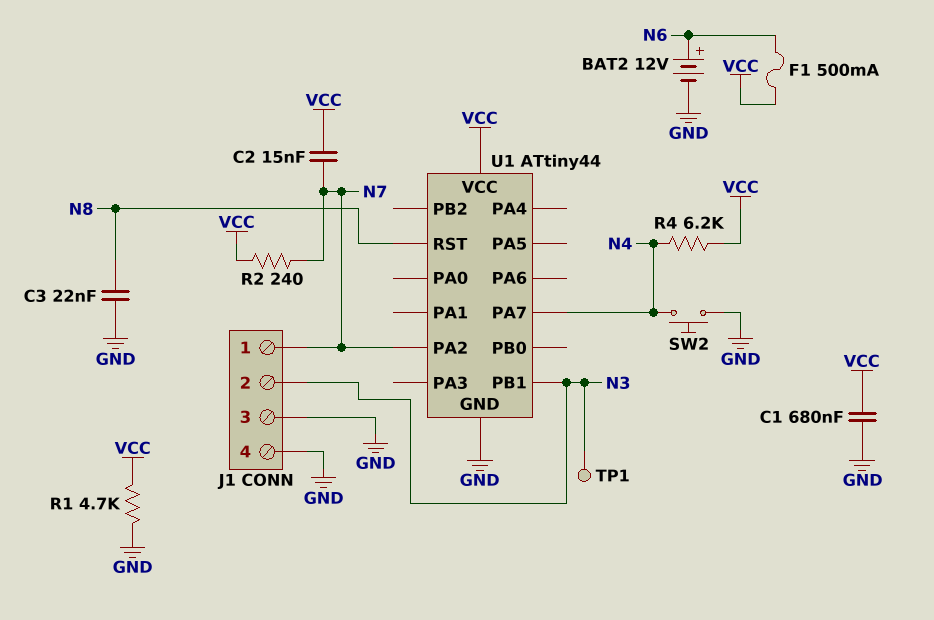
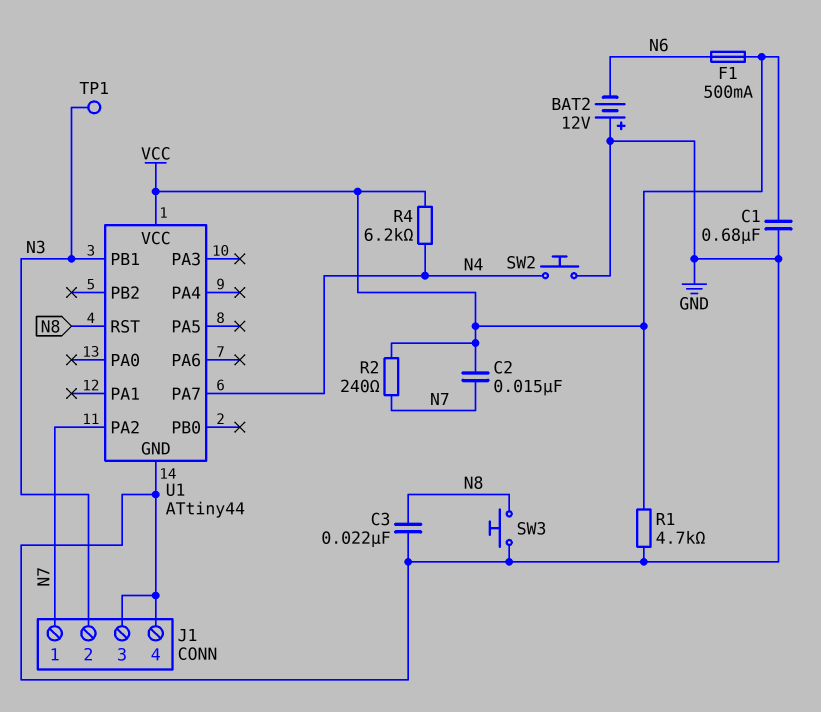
BAT2: 12V (plus N6, minus GND) -> 12V (plus GND, minus N6)
SW3: none -> button (GND, N8)

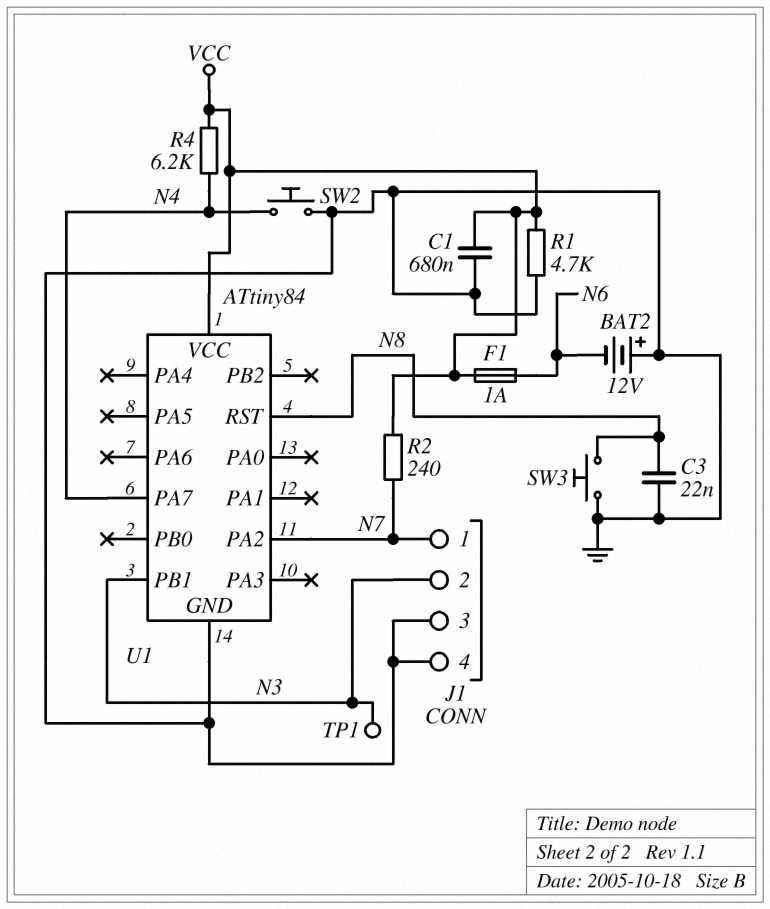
C2: 15nF (N7, VCC) -> none
F1: 500mA (N6, VCC) -> 1A (N6, VCC)
U1: ATtiny44 -> ATtiny84

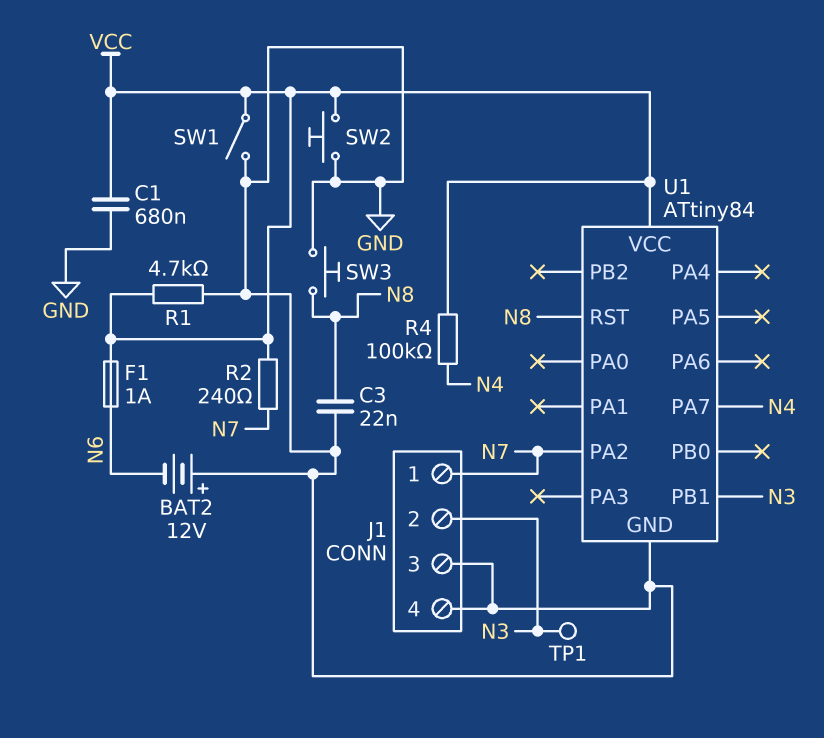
R4: 6.2k (N4, VCC) -> 100k (N4, VCC)
SW1: none -> switch (GND, VCC)
SW2: button (GND, N4) -> button (GND, VCC)

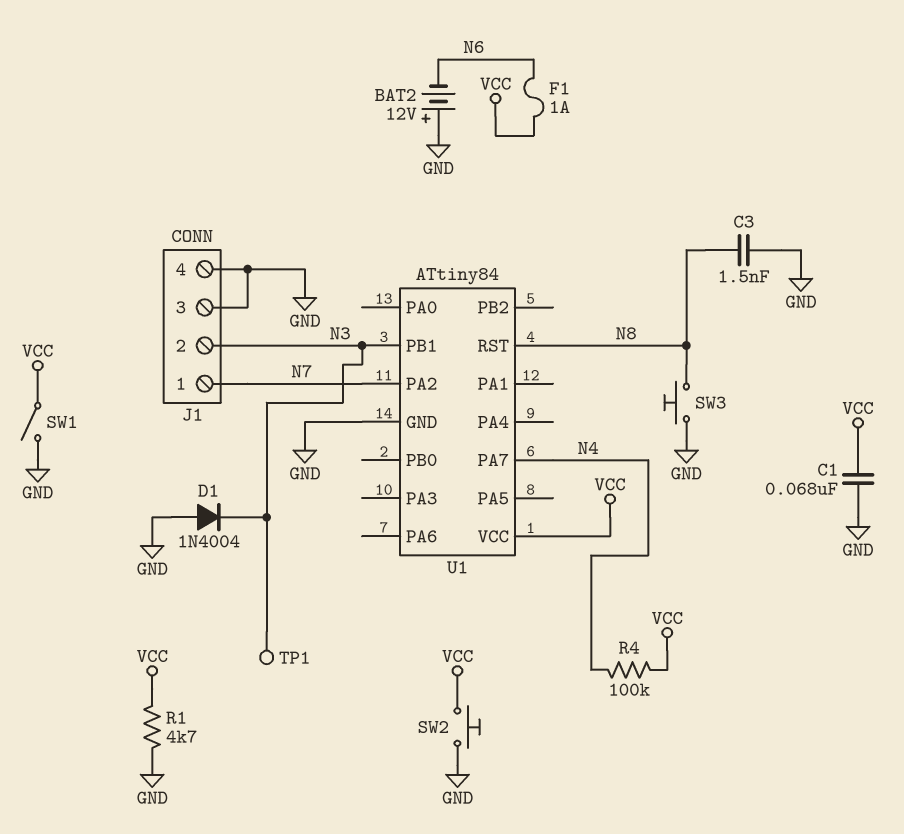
C1: 680nF (GND, VCC) -> 68nF (GND, VCC)
C3: 22nF (GND, N8) -> 1.5nF (GND, N8)
D1: none -> diode 1N4004 (A GND, K N3)
R2: 240 (N7, VCC) -> none

